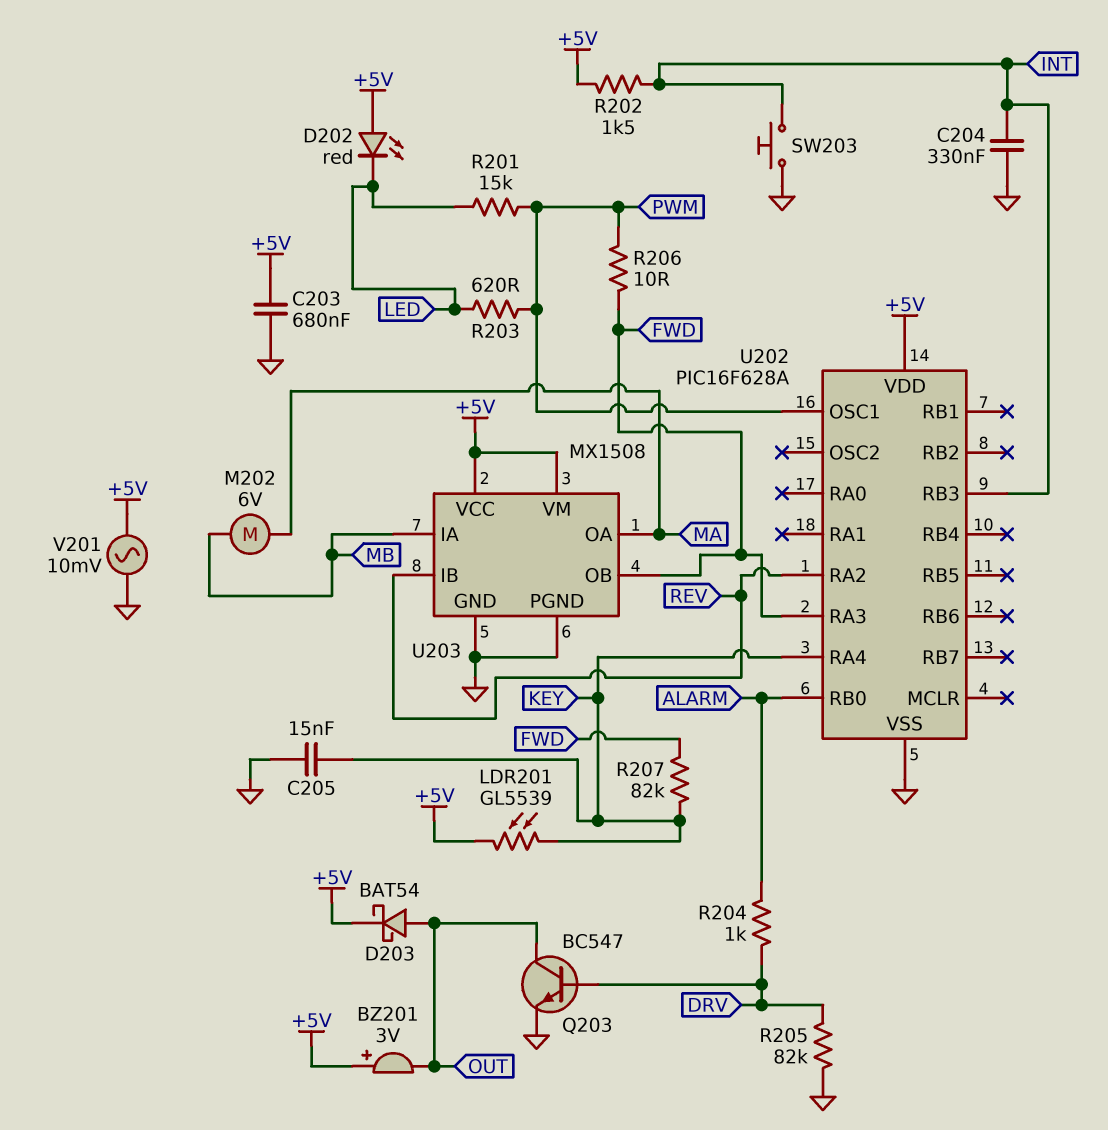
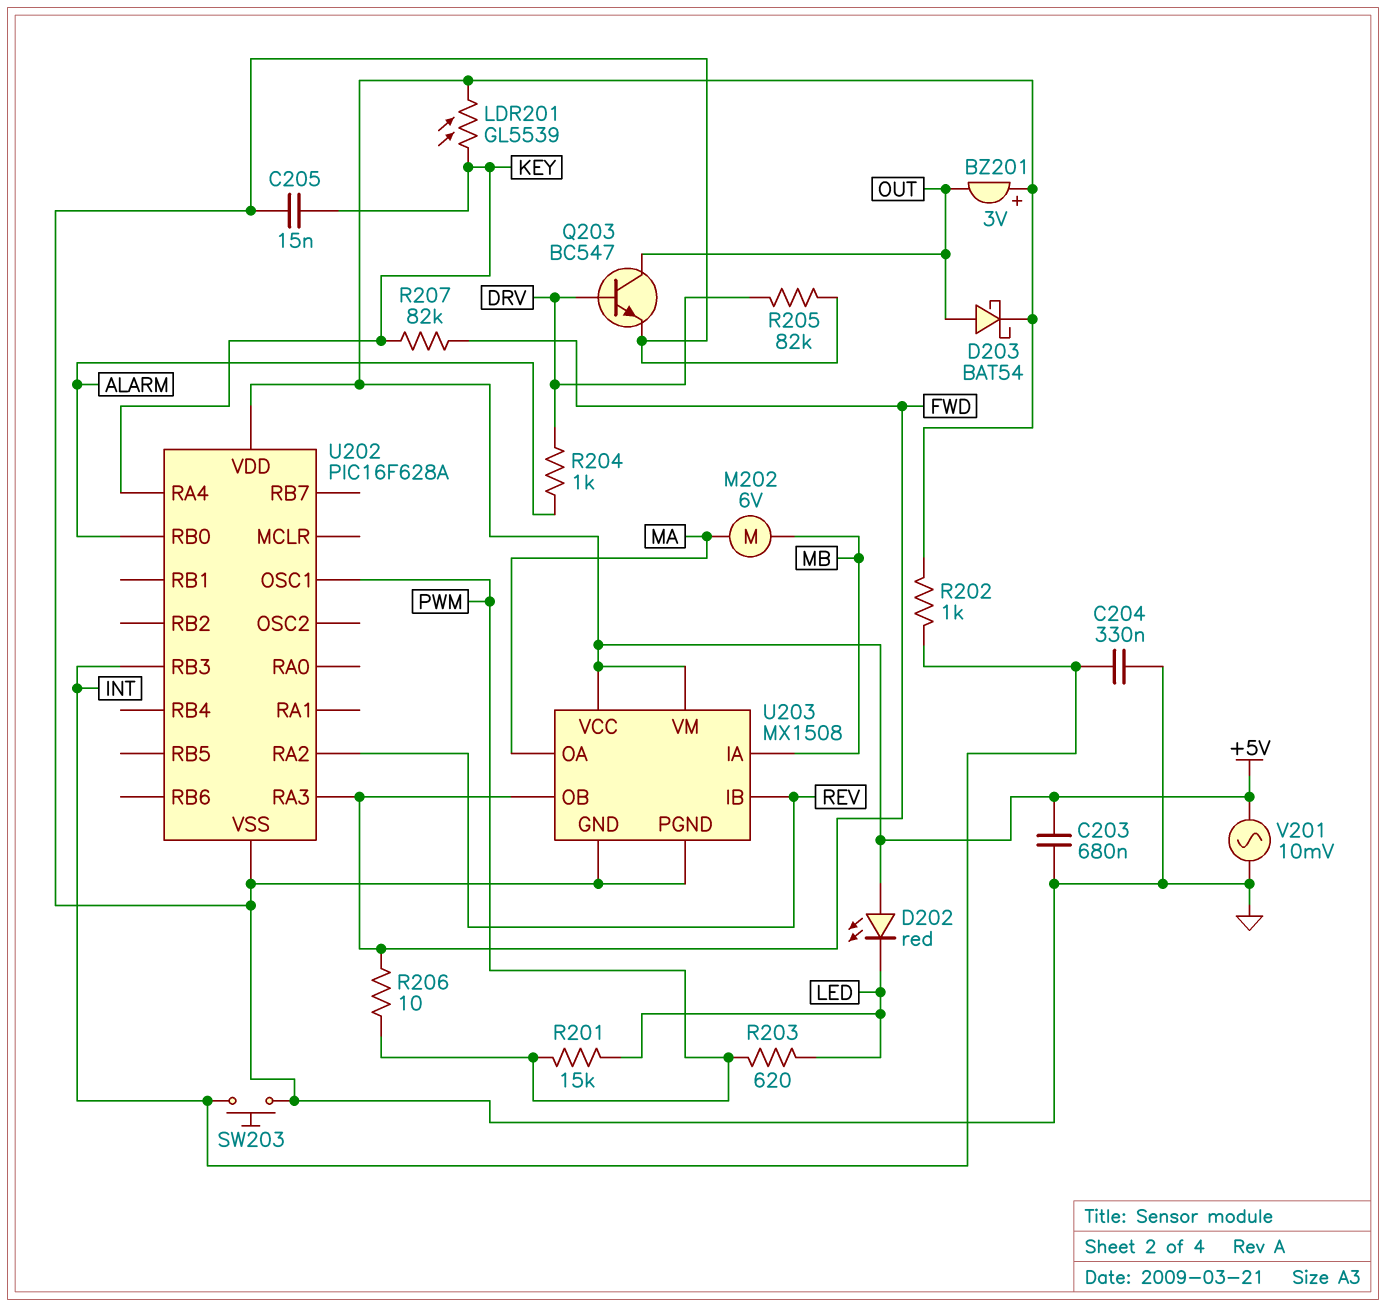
R202: 1.5k (+5V, INT) -> 1k (+5V, INT)

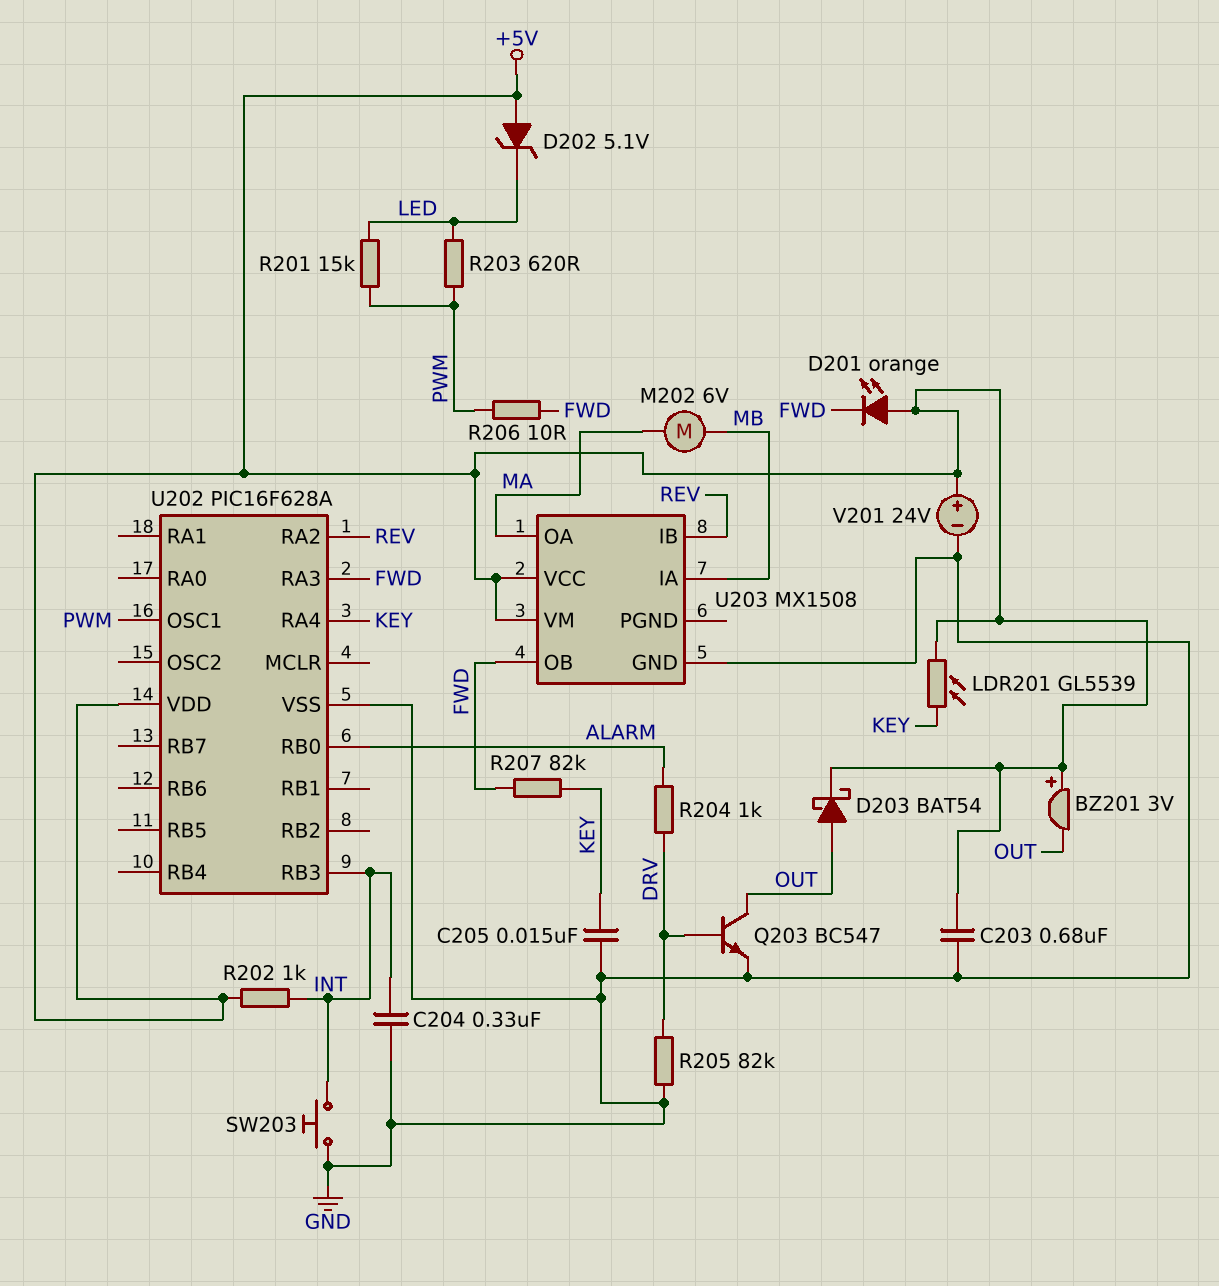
D201: none -> LED orange (A +5V, K FWD)
D202: LED red (A +5V, K LED) -> zener 5.1V (A +5V, K LED)
U203 pin PGND: GND -> none
V201: AC 10mV (+5V, GND) -> 24V (plus +5V, minus GND)

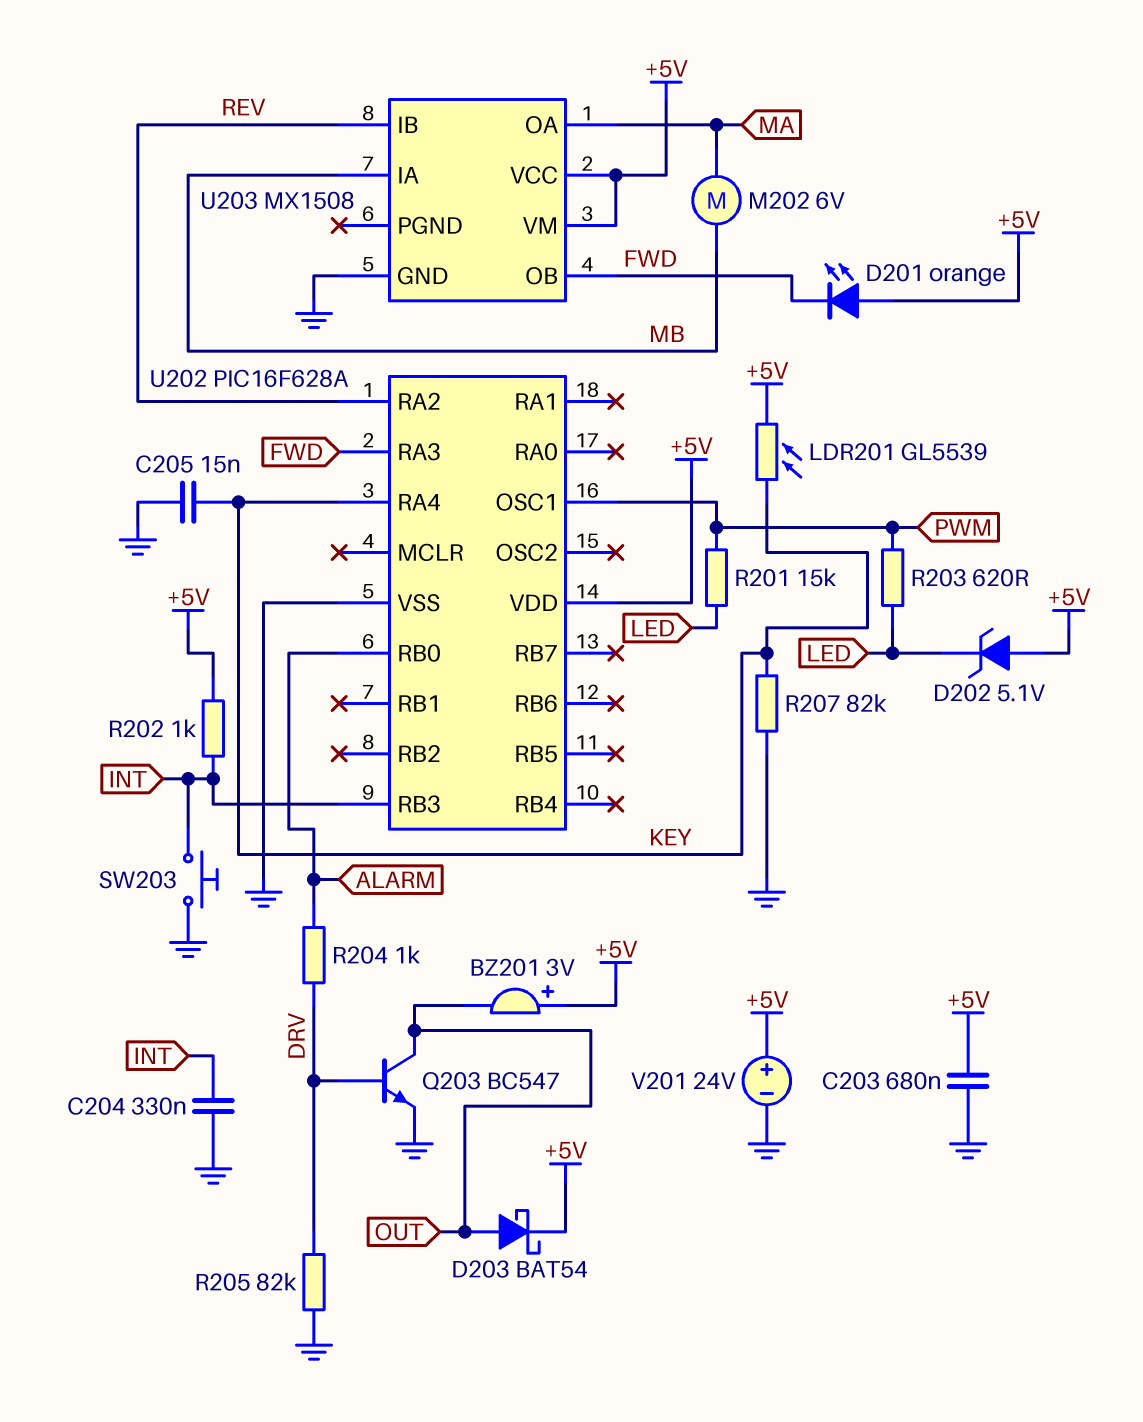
R206: 10 (FWD, PWM) -> none
R207: 82k (FWD, KEY) -> 82k (GND, KEY)

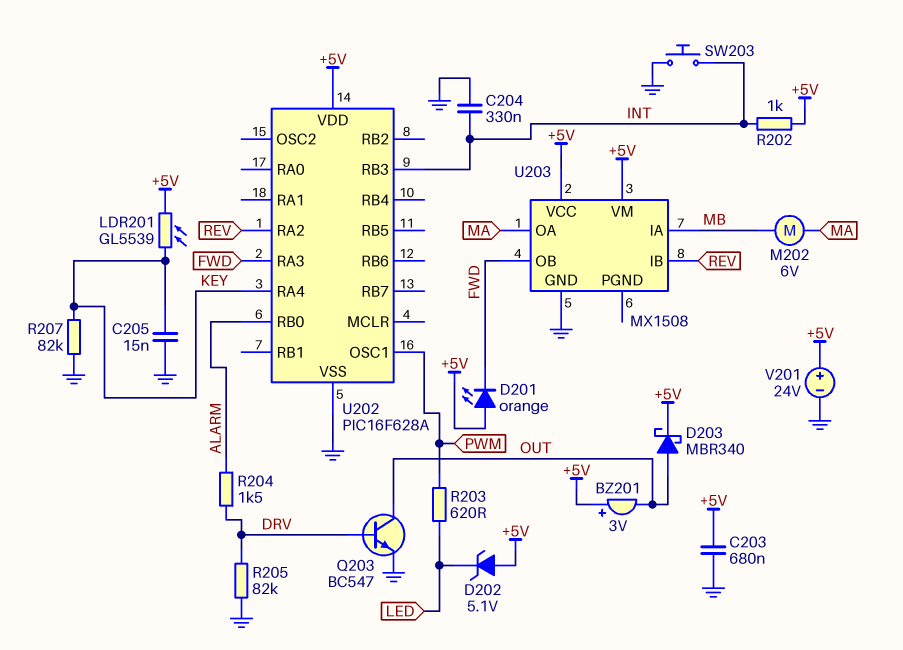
D203: schottky BAT54 (A OUT, K +5V) -> schottky MBR340 (A OUT, K +5V)
R201: 15k (LED, PWM) -> none
R204: 1k (ALARM, DRV) -> 1.5k (ALARM, DRV)

